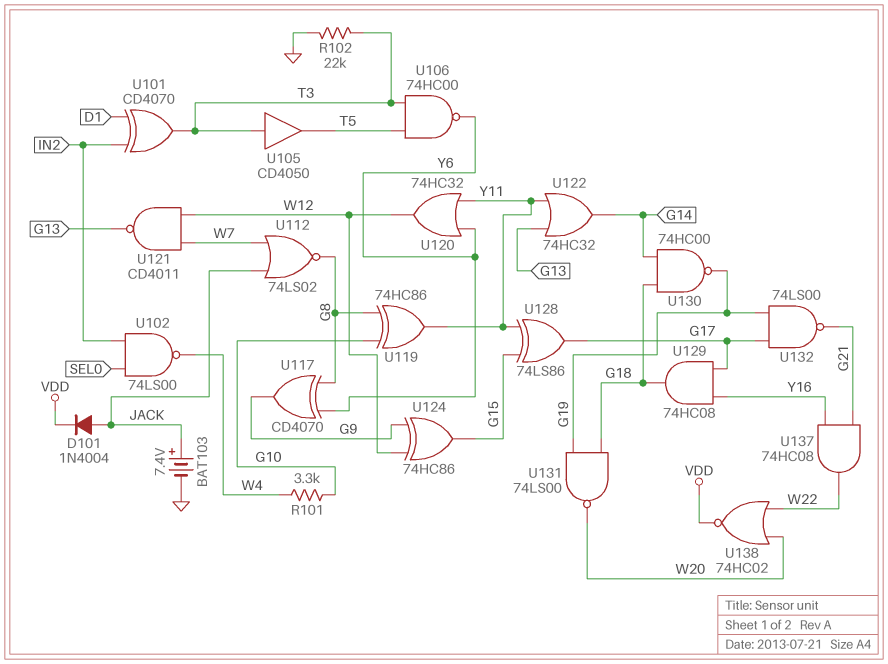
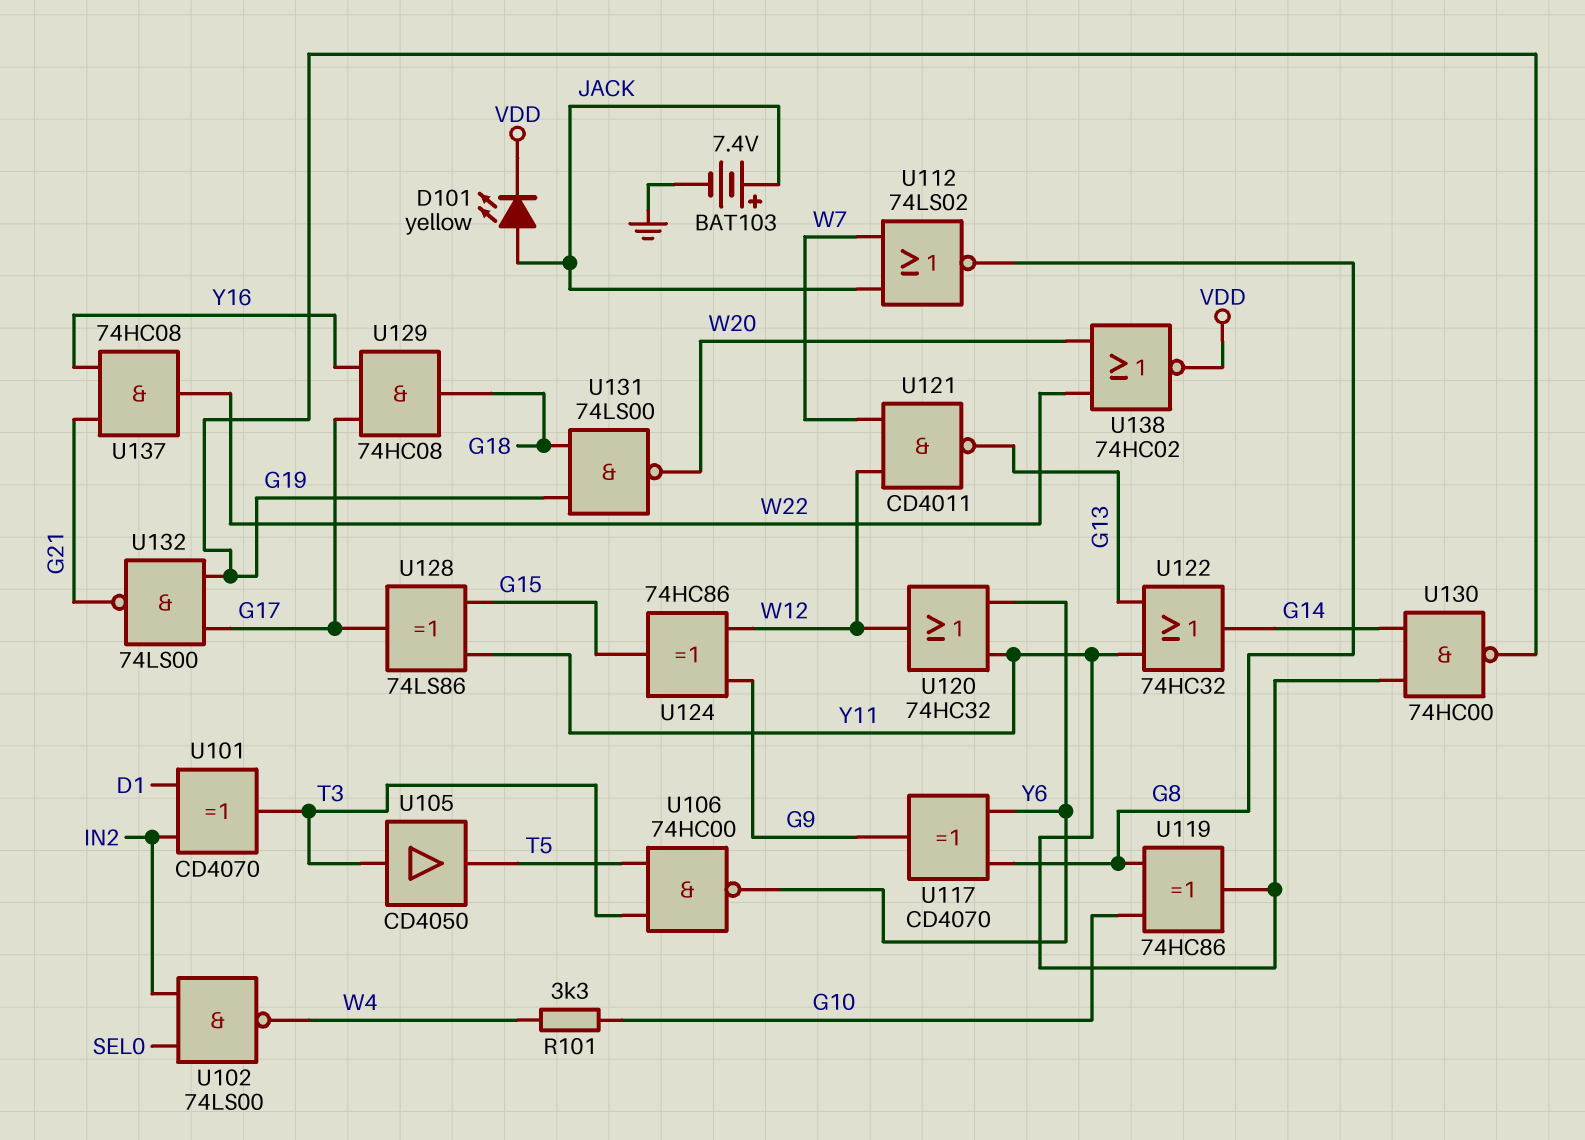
D101: diode 1N4004 (A JACK, K VDD) -> LED yellow (A JACK, K VDD)
R102: 22k (GND, T3) -> none
U130: NAND 74HC00 (in G14, in G18, out G19) -> NAND 74HC00 (in G14, in Y11, out G19)

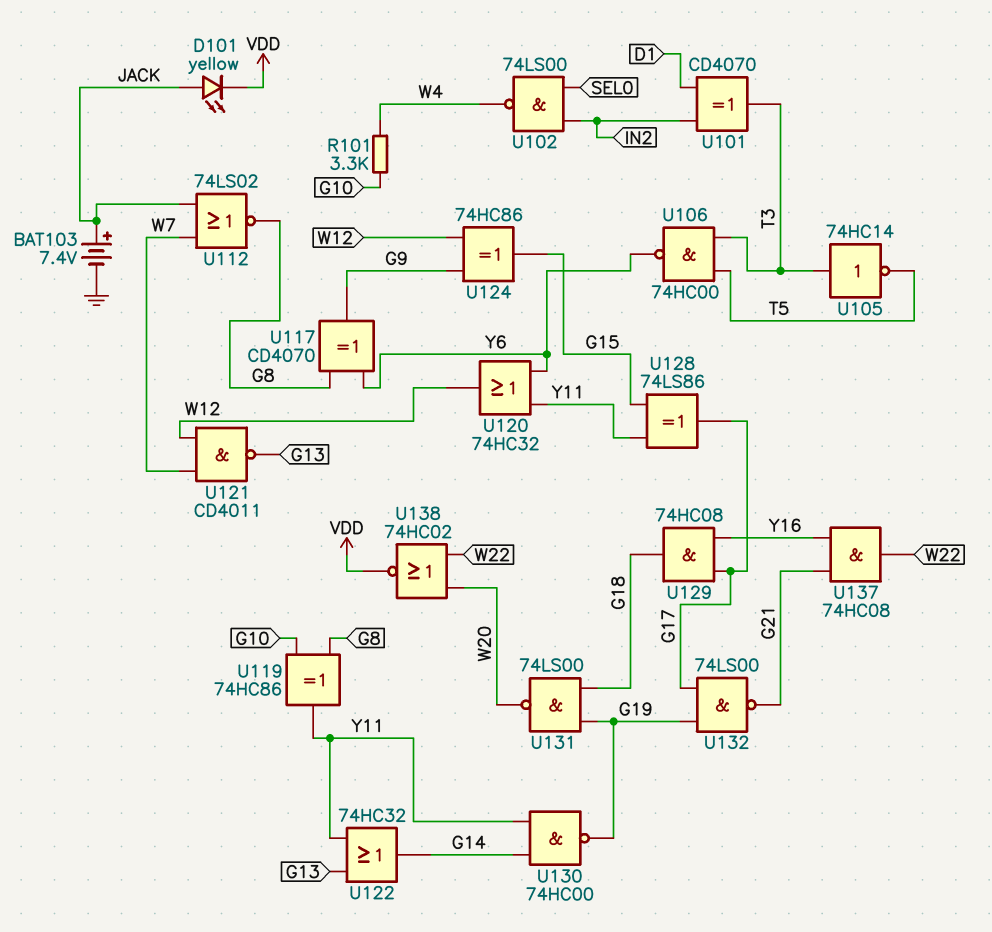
U105: buffer CD4050 (in T3, out T5) -> NOT 74HC14 (in T3, out T5)

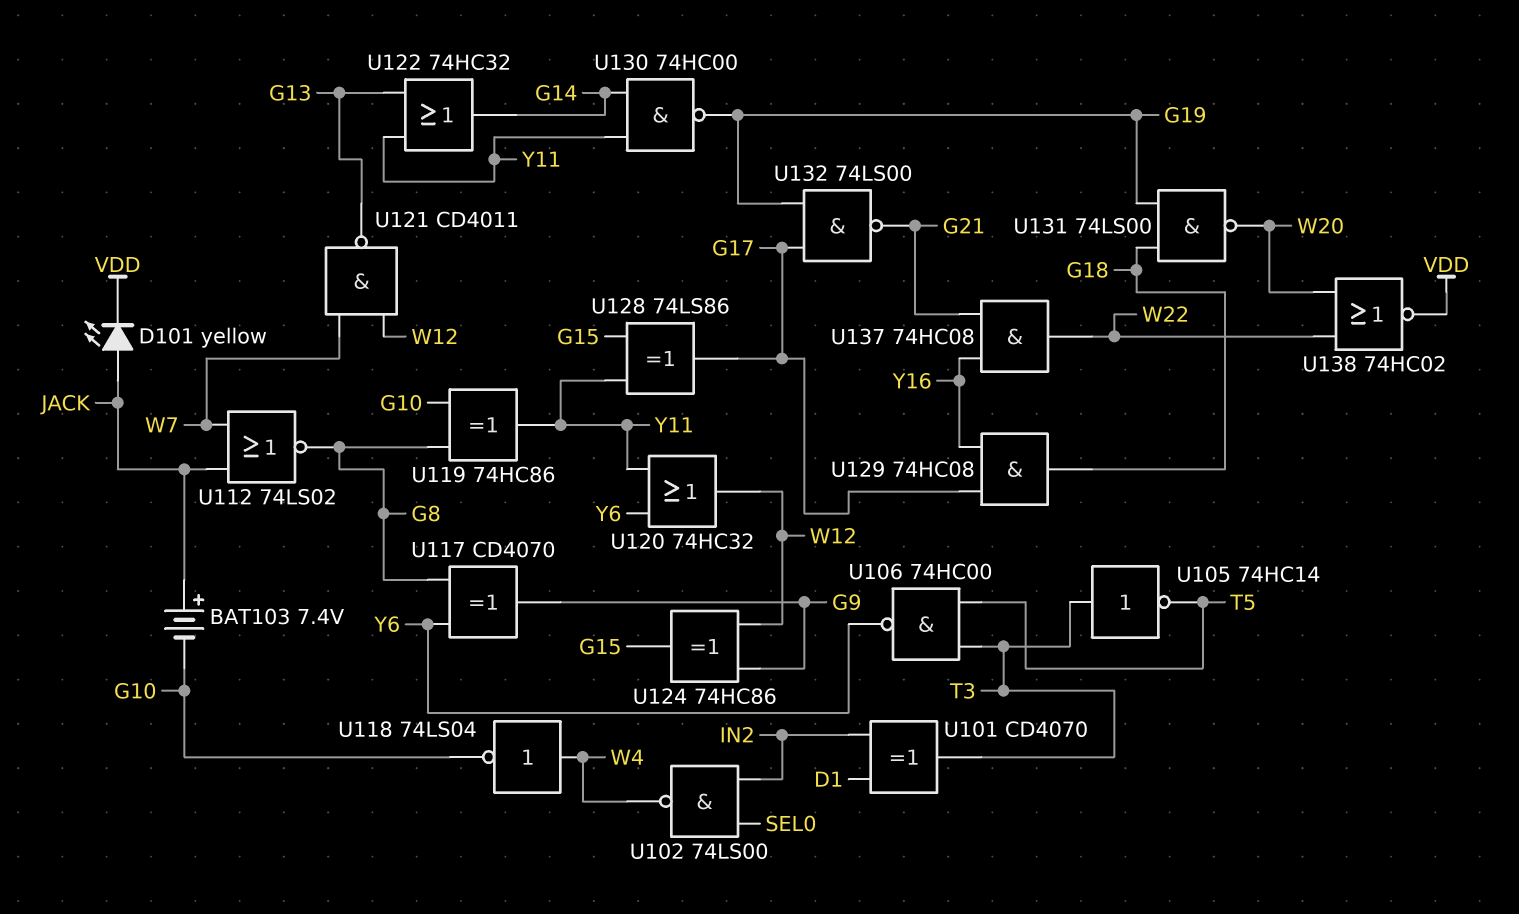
BAT103: 7.4V (plus JACK, minus GND) -> 7.4V (plus JACK, minus G10)
R101: 3.3k (G10, W4) -> none
U118: none -> NOT 74LS04 (in W4, out G10)

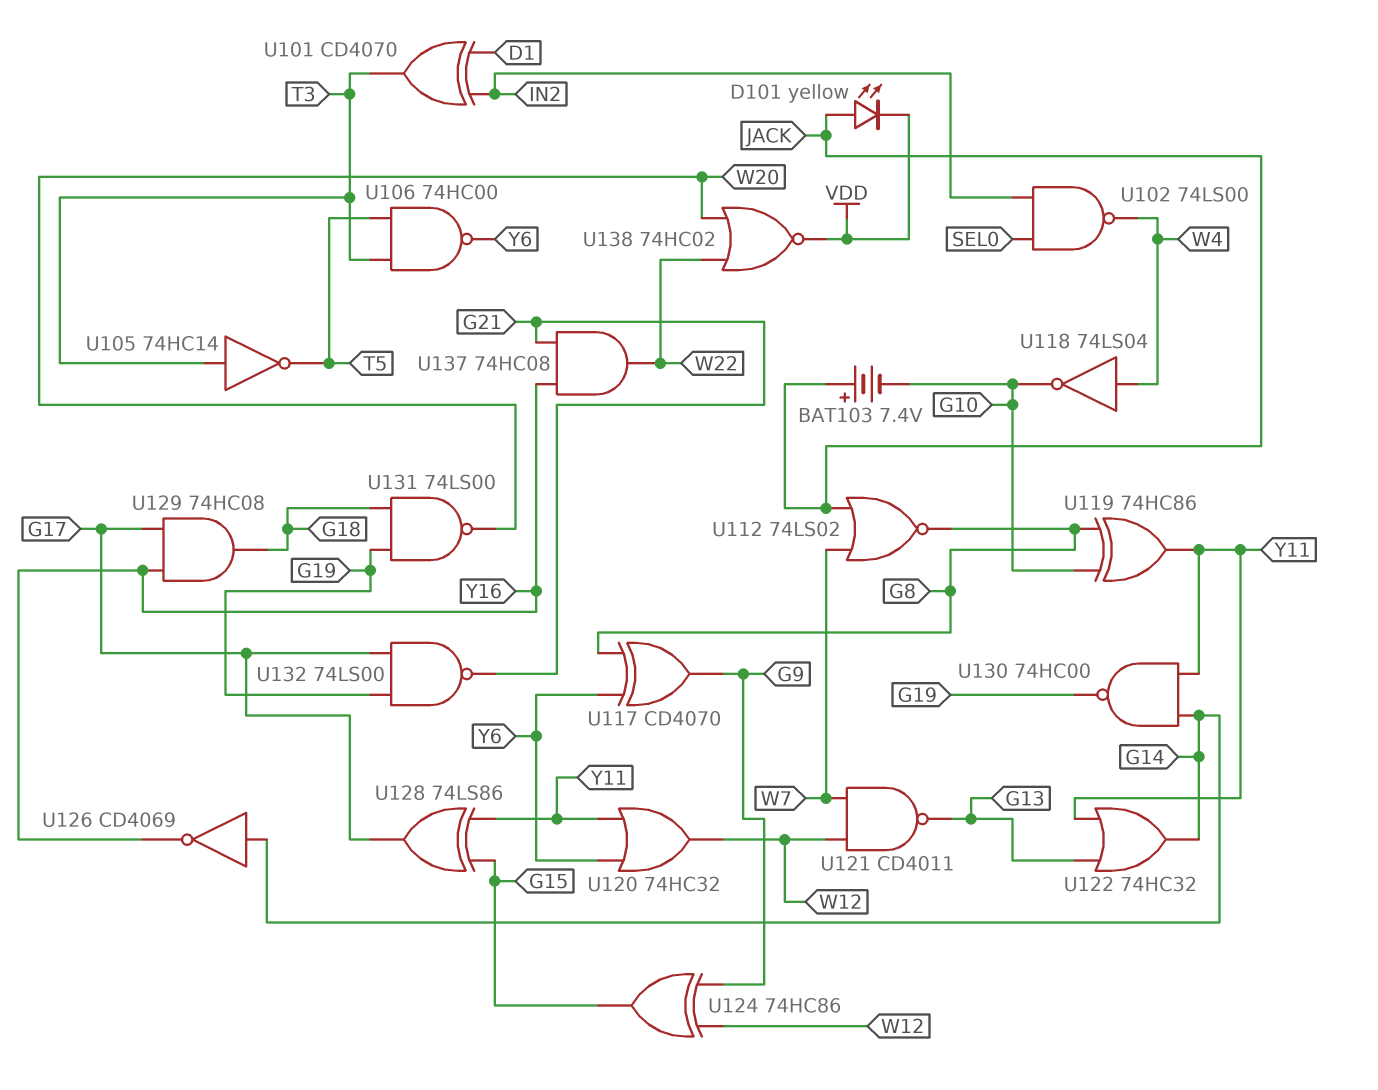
U126: none -> NOT CD4069 (in G14, out Y16)

